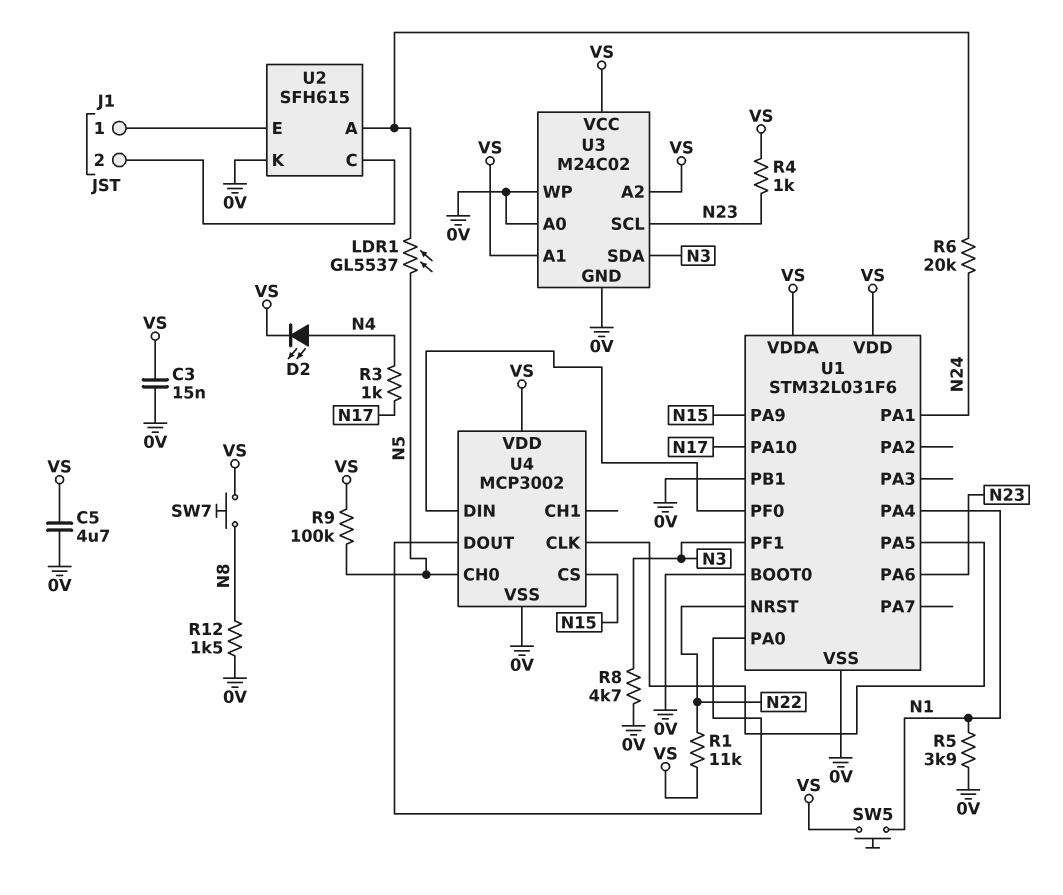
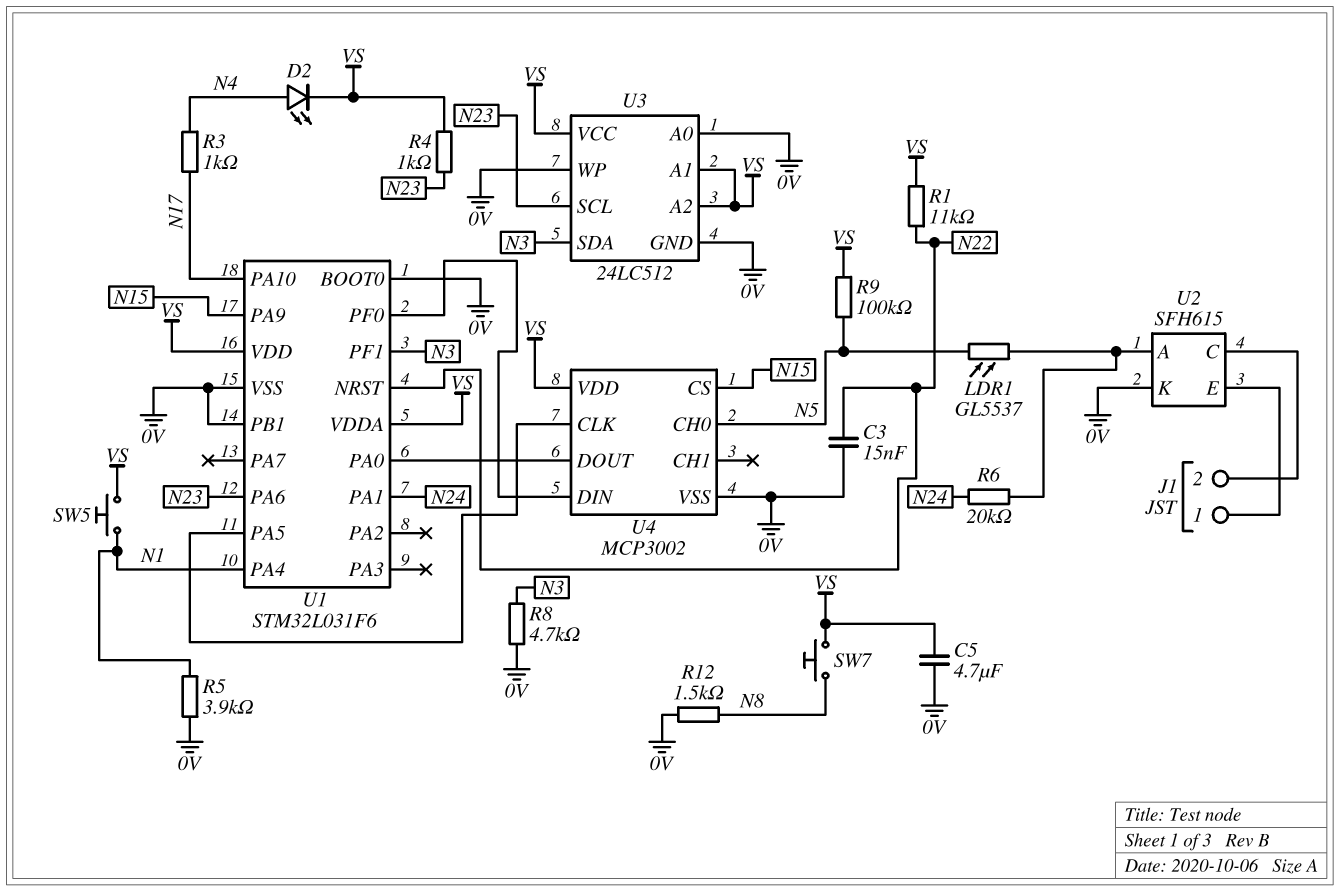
C3: 15nF (0V, VS) -> 15nF (0V, N22)
U3: M24C02 -> 24LC512

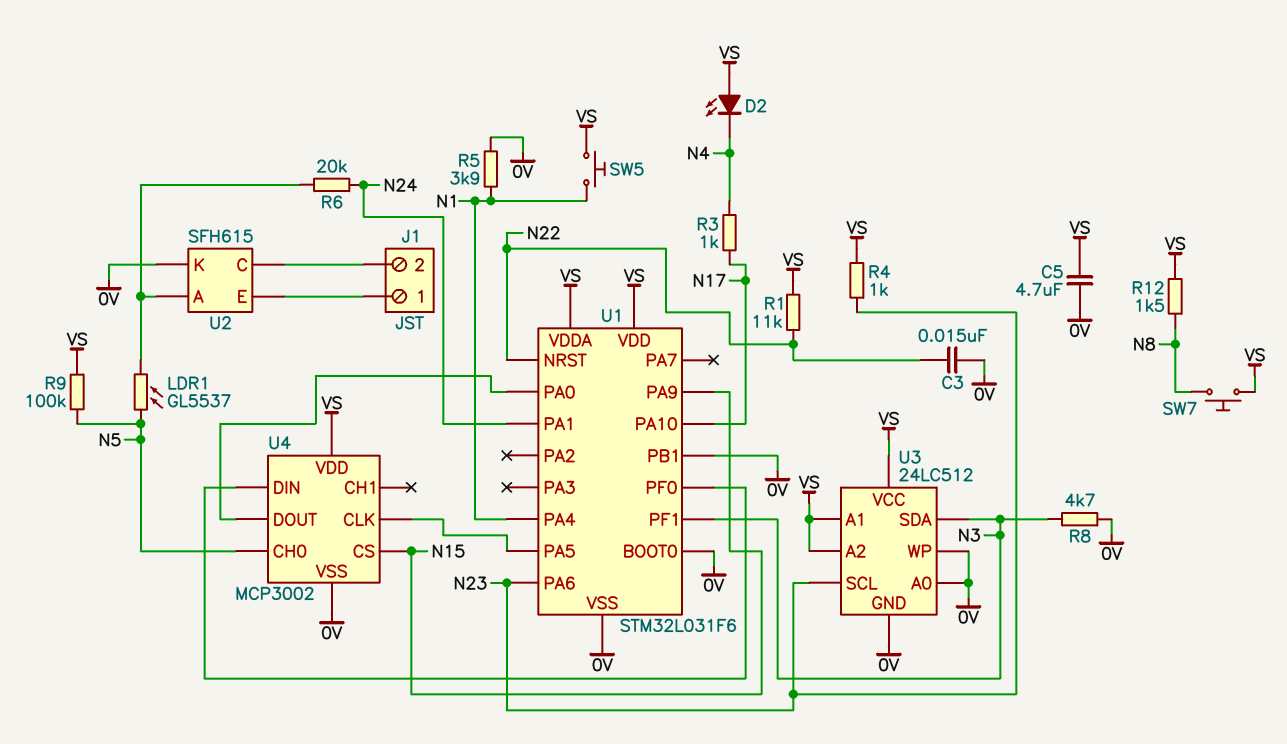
D2: LED (A N4, K VS) -> LED (A VS, K N4)
R12: 1.5k (0V, N8) -> 1.5k (N8, VS)

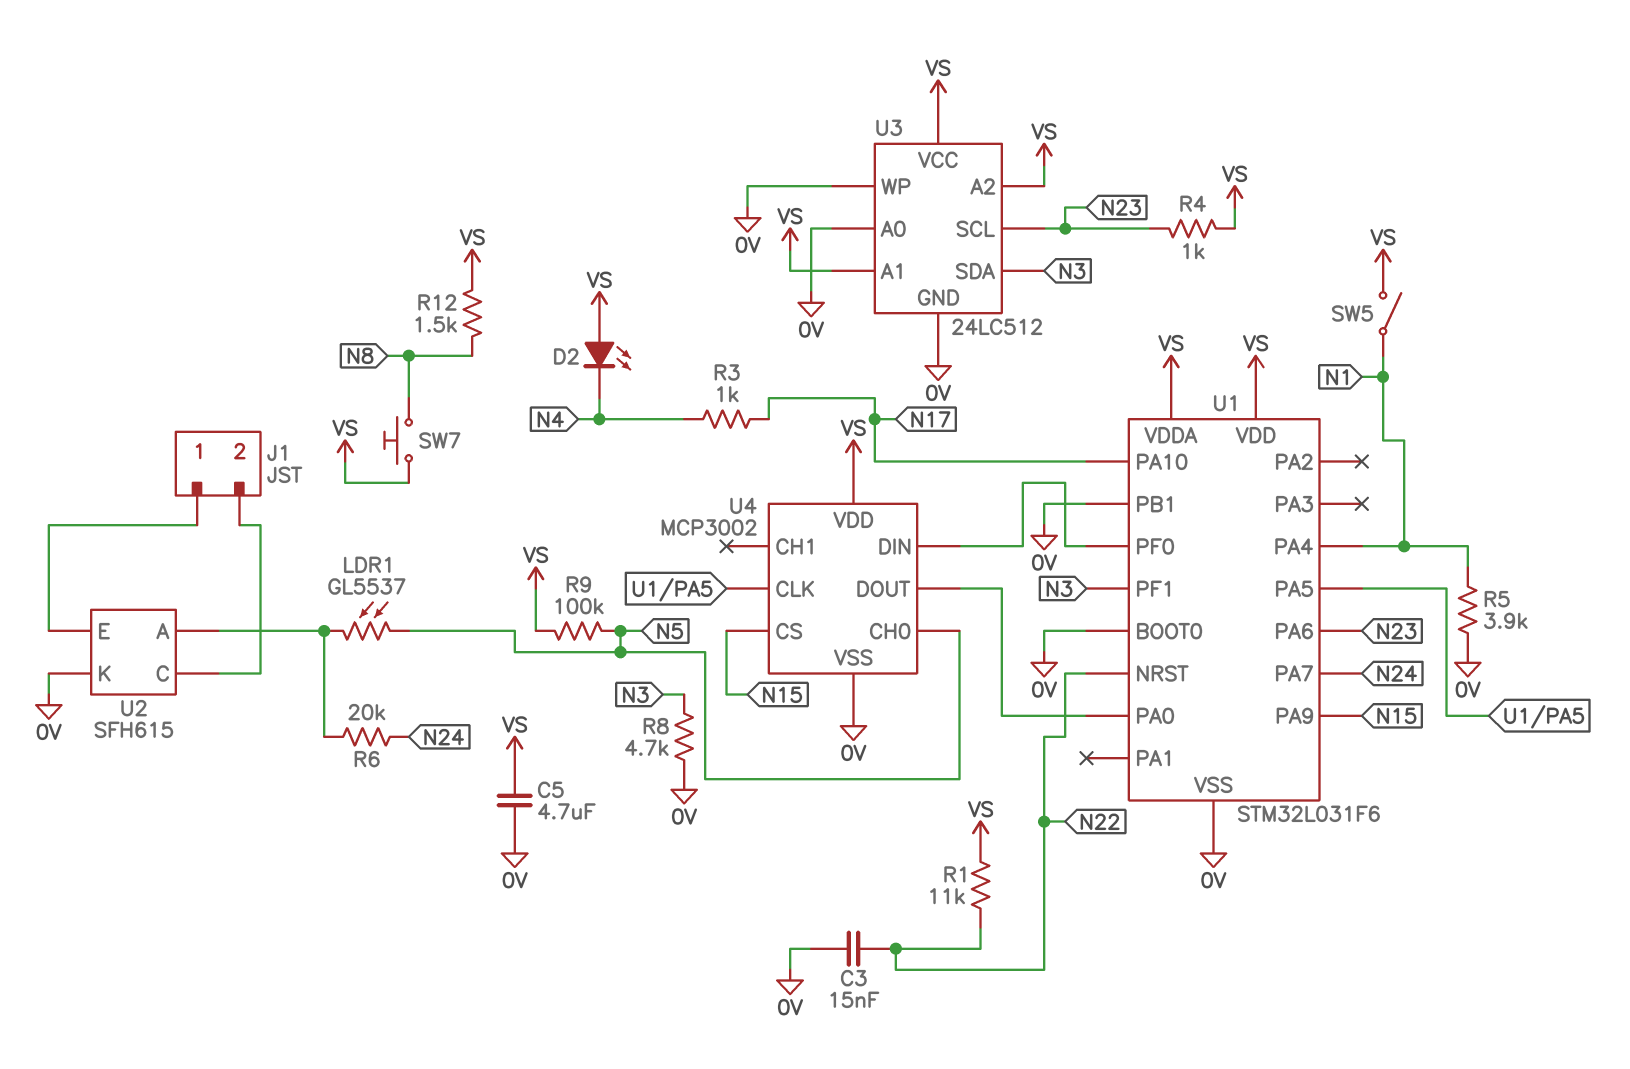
SW5: button (N1, VS) -> switch (N1, VS)
U1 pin PA1: N24 -> none
U1 pin PA7: none -> N24

